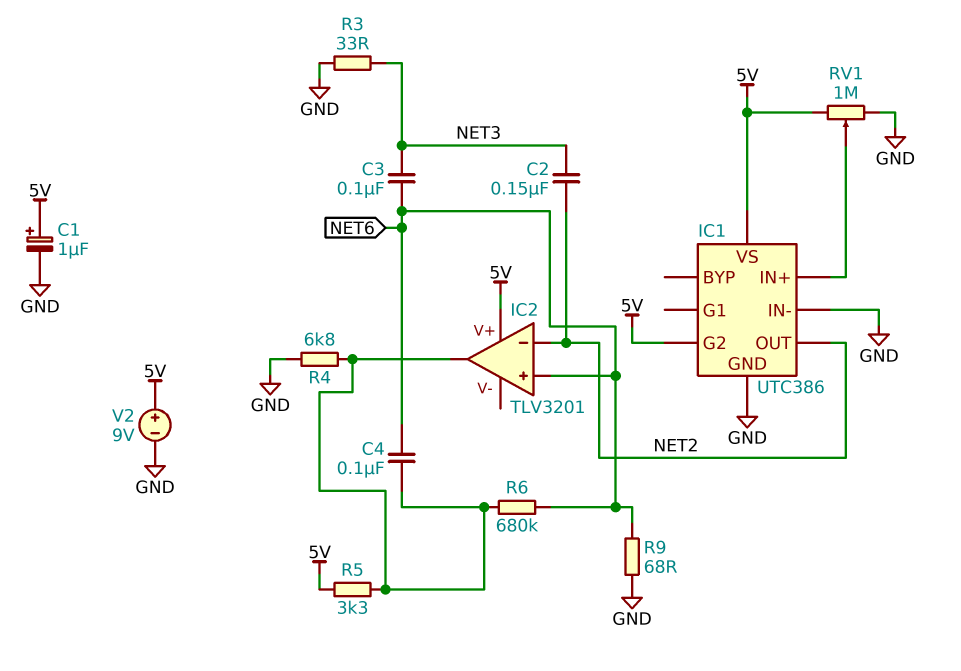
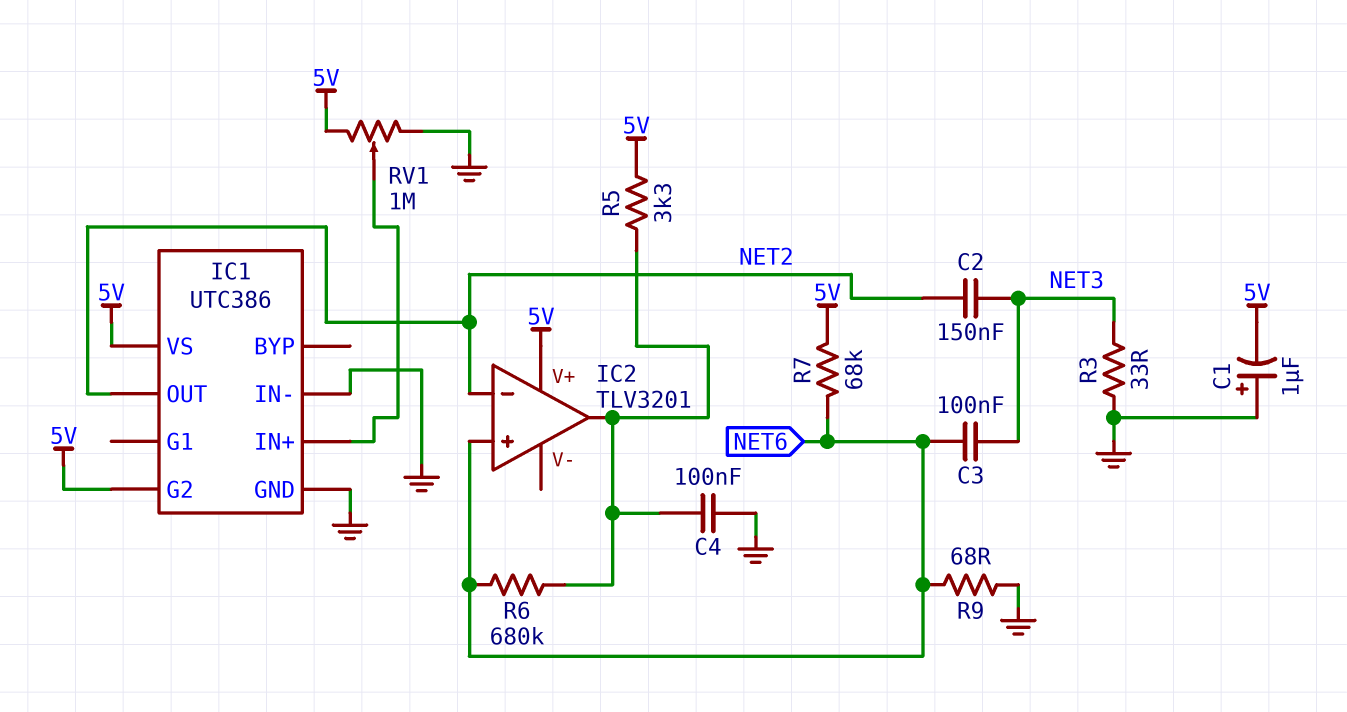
C1: 1uF (plus 5V, minus GND) -> 1uF (plus GND, minus 5V)
C4: 100nF (IC2/out, NET6) -> 100nF (GND, IC2/out)
R4: 6.8k (GND, IC2/out) -> none
R7: none -> 68k (5V, NET6)
V2: 9V (plus 5V, minus GND) -> none

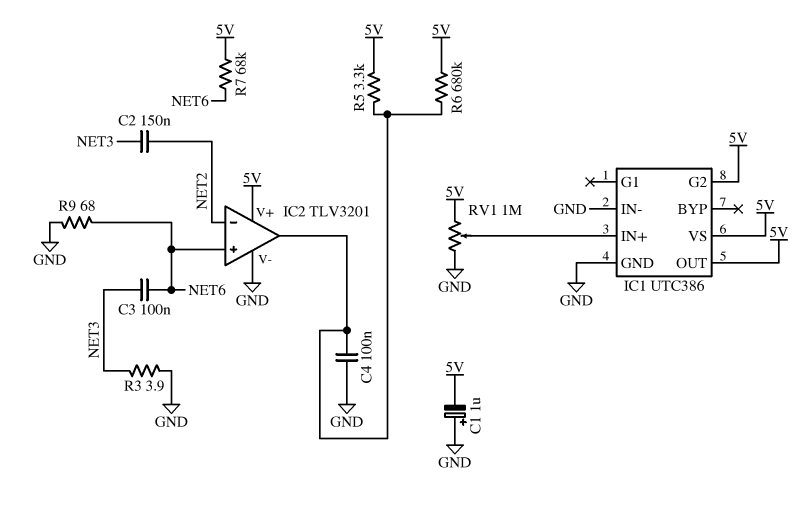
IC1 pin OUT: NET2 -> 5V
IC2 pin V-: none -> GND
R3: 33 (GND, NET3) -> 3.9 (GND, NET3)
R6: 680k (IC2/out, NET6) -> 680k (5V, IC2/out)

